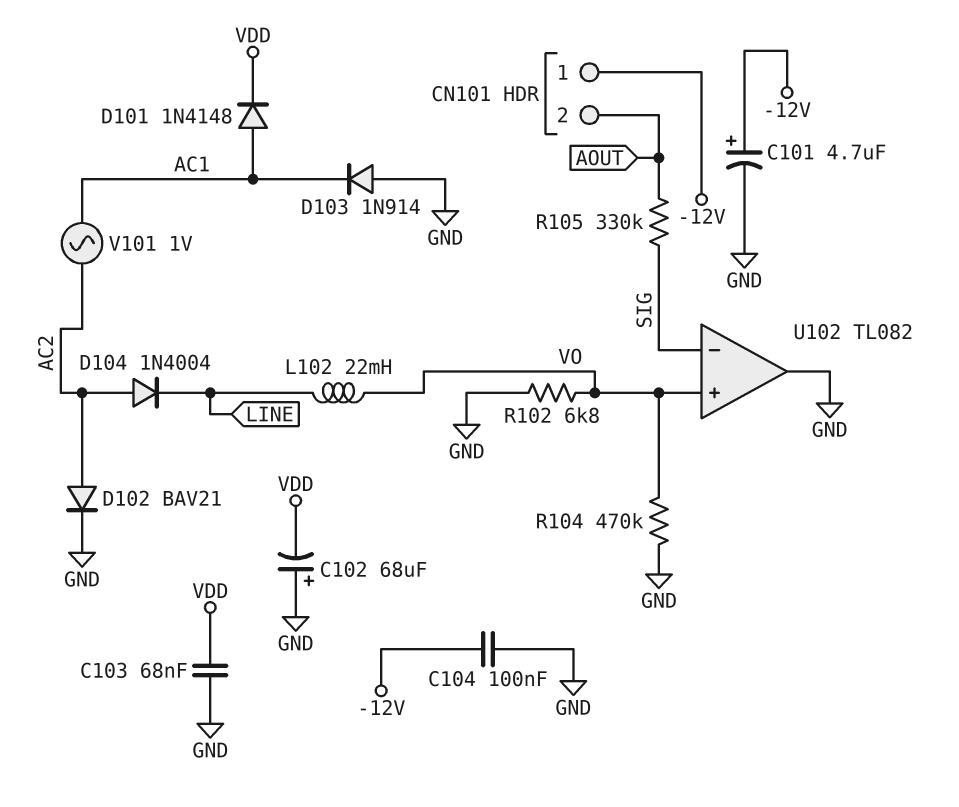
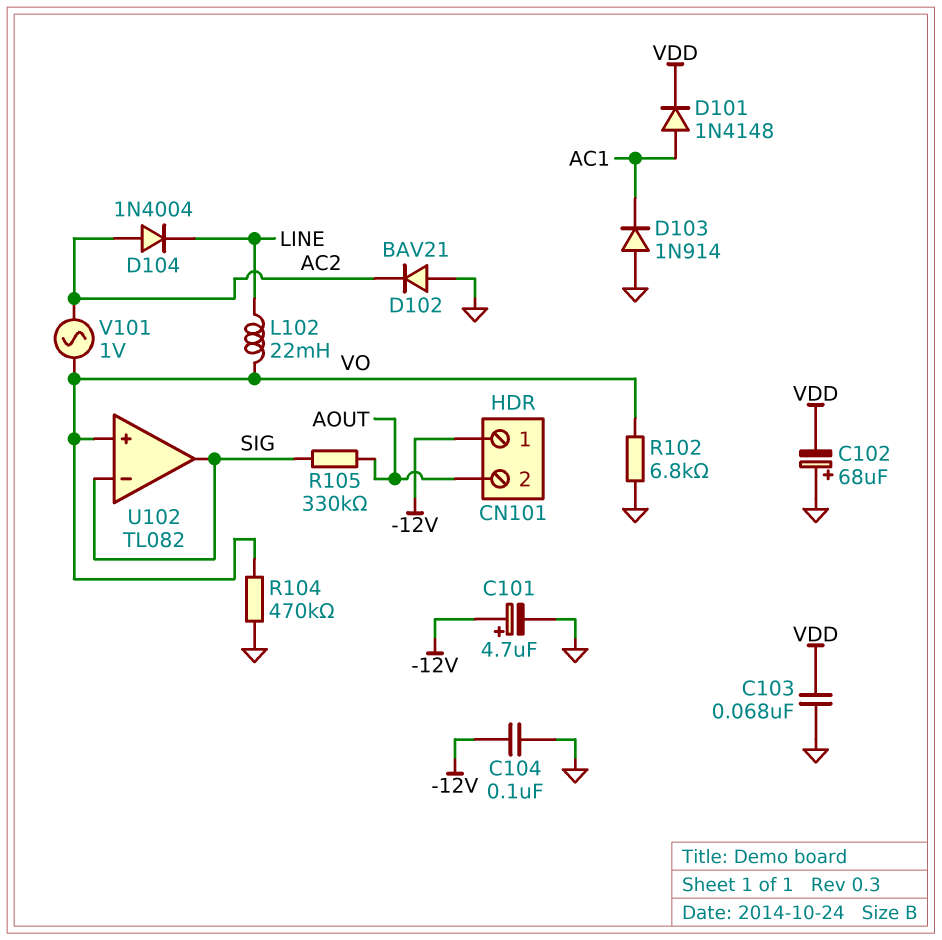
D102: diode BAV21 (A AC2, K GND) -> diode BAV21 (A GND, K AC2)
U102 pin out: GND -> SIG
V101: AC 1V (AC1, AC2) -> AC 1V (AC2, VO)

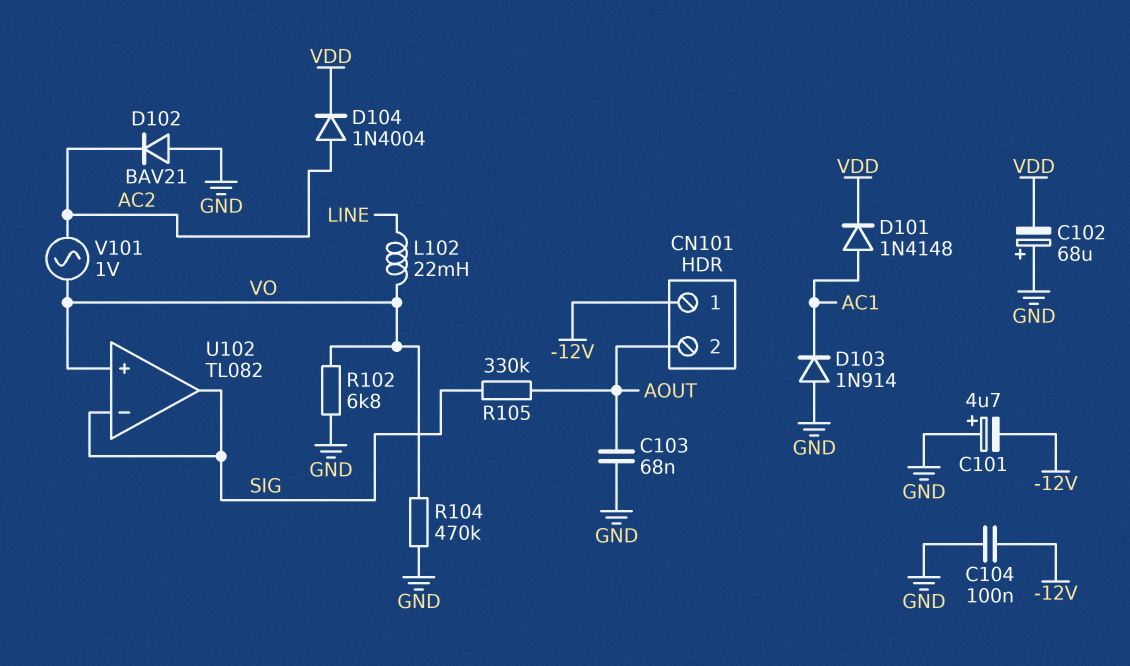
C101: 4.7uF (plus -12V, minus GND) -> 4.7uF (plus GND, minus -12V)
C103: 68nF (GND, VDD) -> 68nF (AOUT, GND)
D104: diode 1N4004 (A AC2, K LINE) -> diode 1N4004 (A AC2, K VDD)

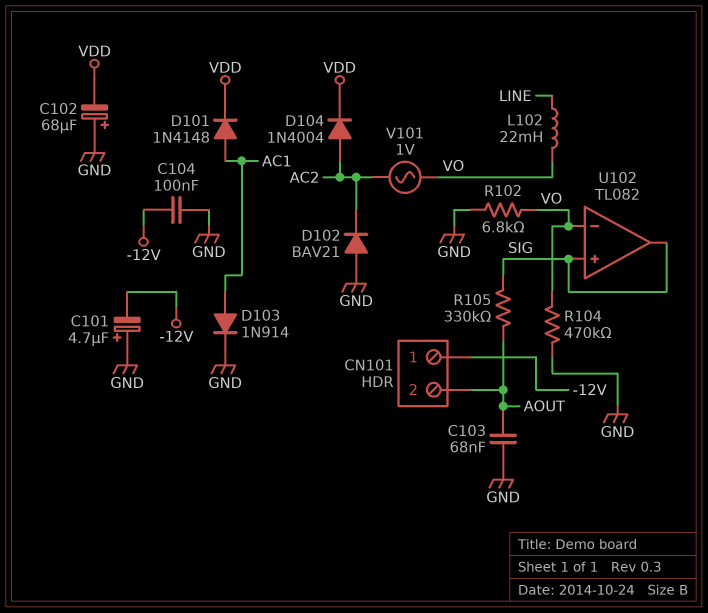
D103: diode 1N914 (A GND, K AC1) -> diode 1N914 (A AC1, K GND)
U102 pin in+: VO -> SIG
U102 pin in-: SIG -> VO

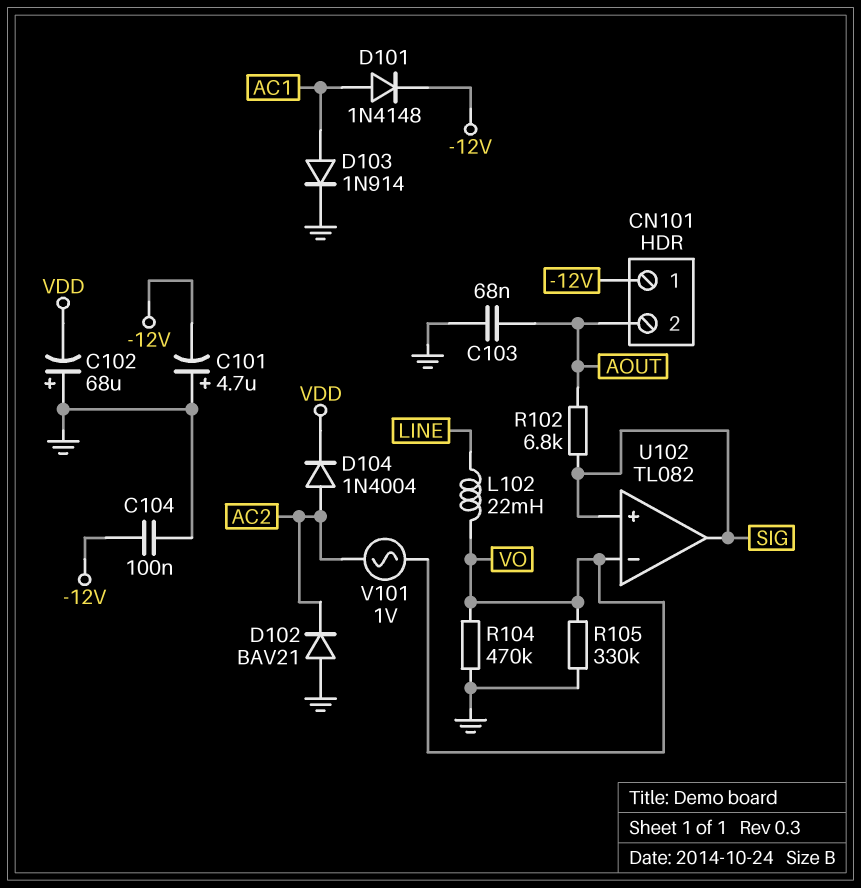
D101: diode 1N4148 (A AC1, K VDD) -> diode 1N4148 (A AC1, K -12V)
R102: 6.8k (GND, VO) -> 6.8k (AOUT, SIG)
R105: 330k (AOUT, SIG) -> 330k (GND, VO)

